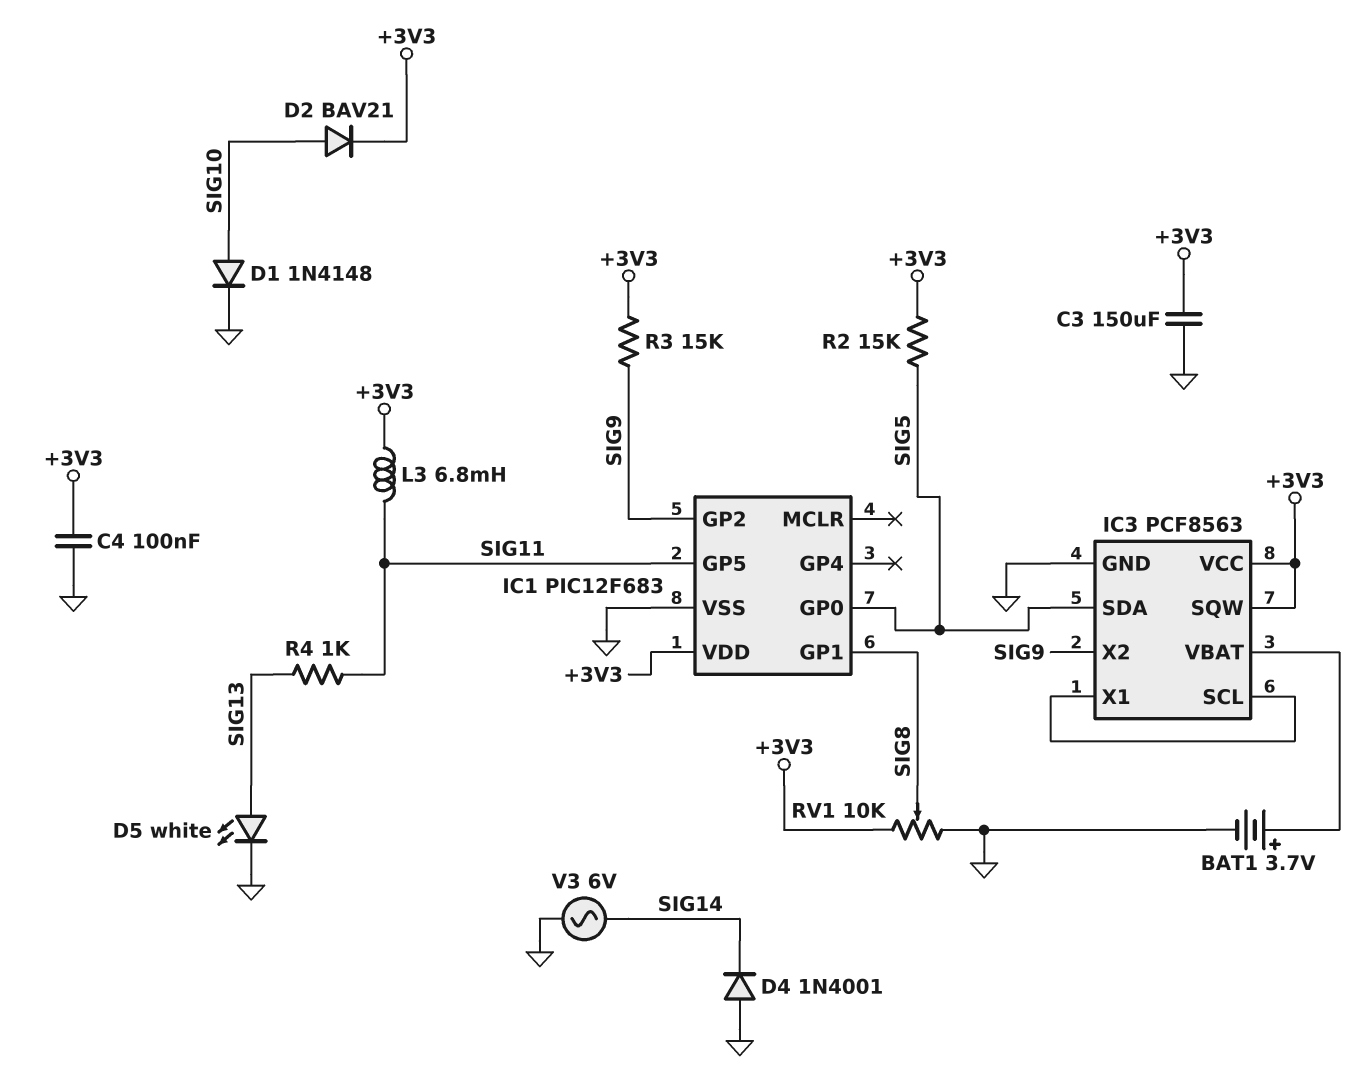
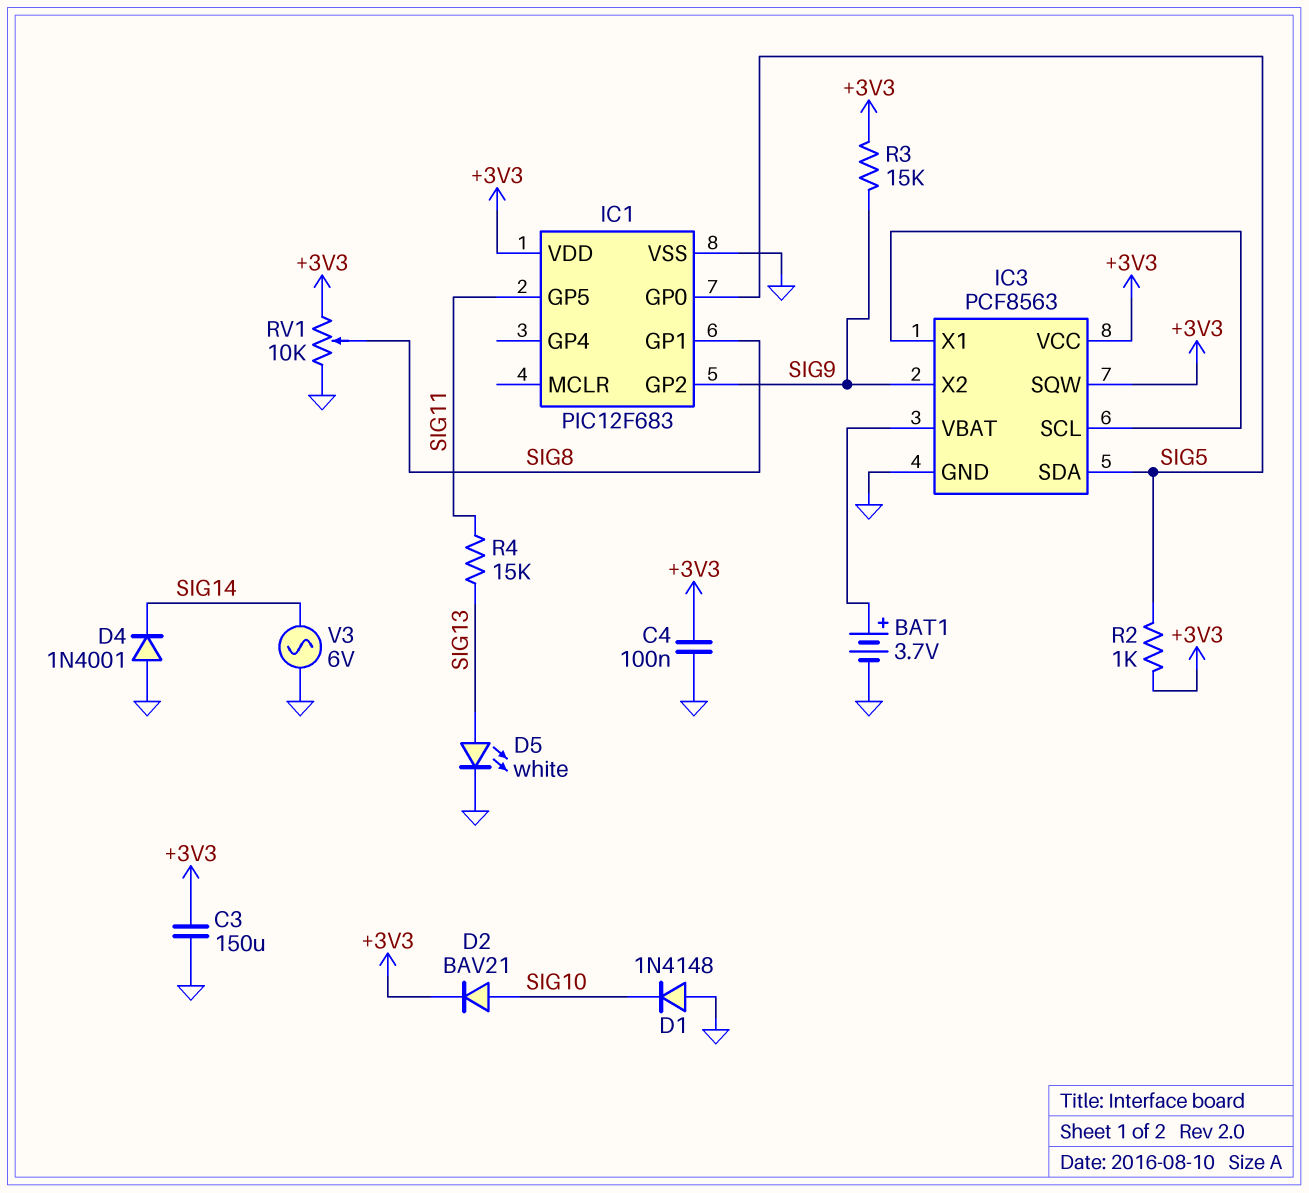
D1: diode 1N4148 (A SIG10, K GND) -> diode 1N4148 (A GND, K SIG10)
L3: 6.8mH (+3V3, SIG11) -> none
R2: 15k (+3V3, SIG5) -> 1k (+3V3, SIG5)
R4: 1k (SIG11, SIG13) -> 15k (SIG11, SIG13)

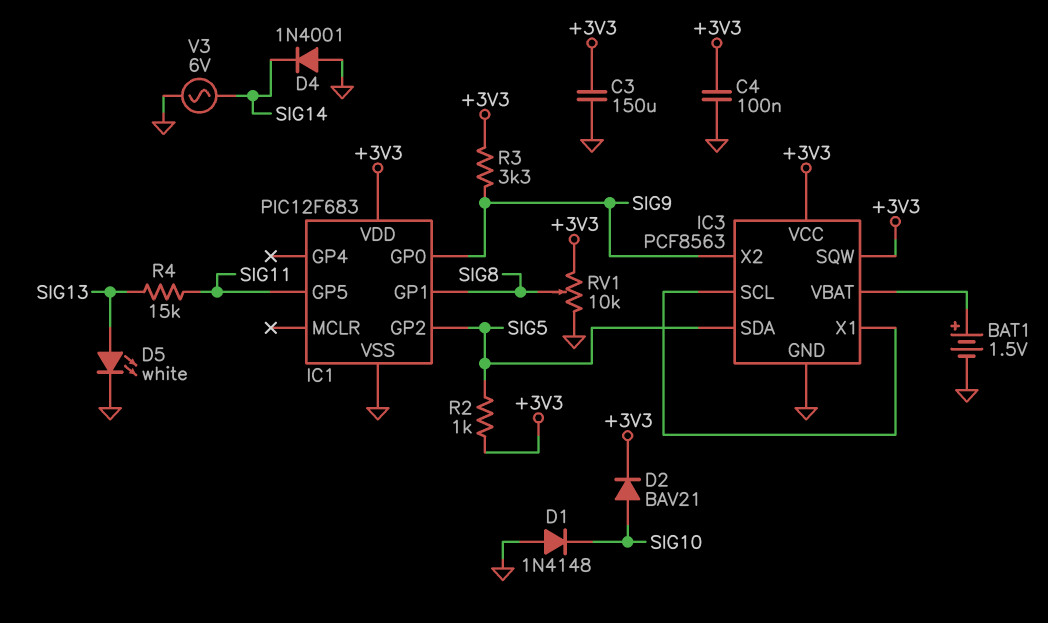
BAT1: 3.7V (plus IC3/VBAT, minus GND) -> 1.5V (plus IC3/VBAT, minus GND)
IC1 pin GP0: SIG5 -> SIG9
IC1 pin GP2: SIG9 -> SIG5
R3: 15k (+3V3, SIG9) -> 3.3k (+3V3, SIG9)

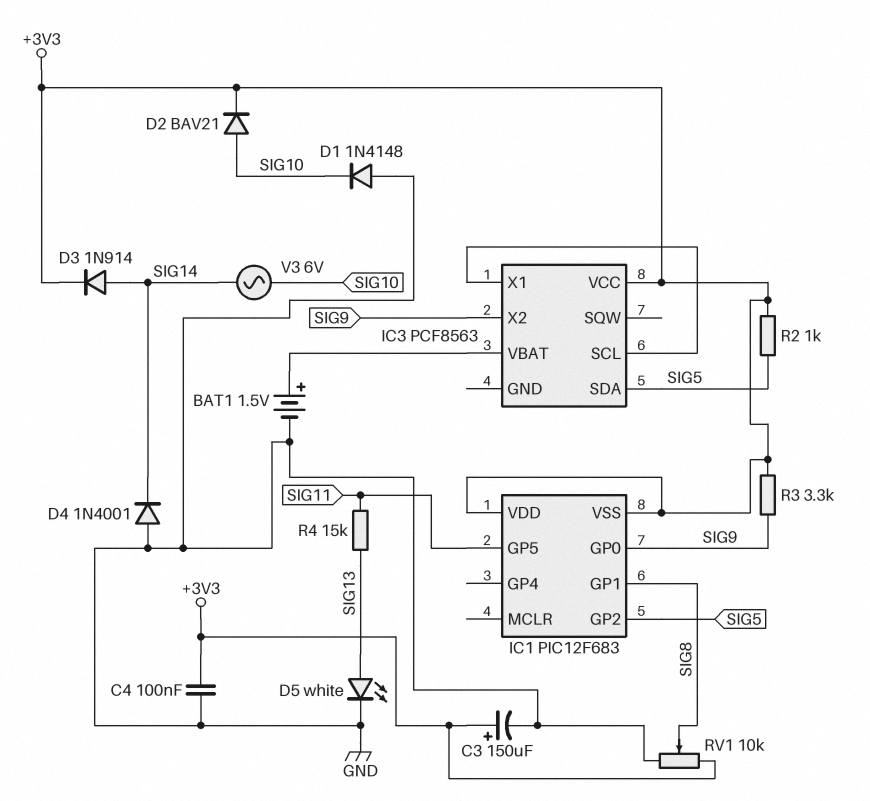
C3: 150uF (+3V3, GND) -> 150uF (plus +3V3, minus GND)
D3: none -> diode 1N914 (A SIG14, K +3V3)
IC1 pin VSS: GND -> +3V3
IC3 pin GND: GND -> none
IC3 pin SQW: +3V3 -> none
V3: AC 6V (GND, SIG14) -> AC 6V (SIG10, SIG14)

